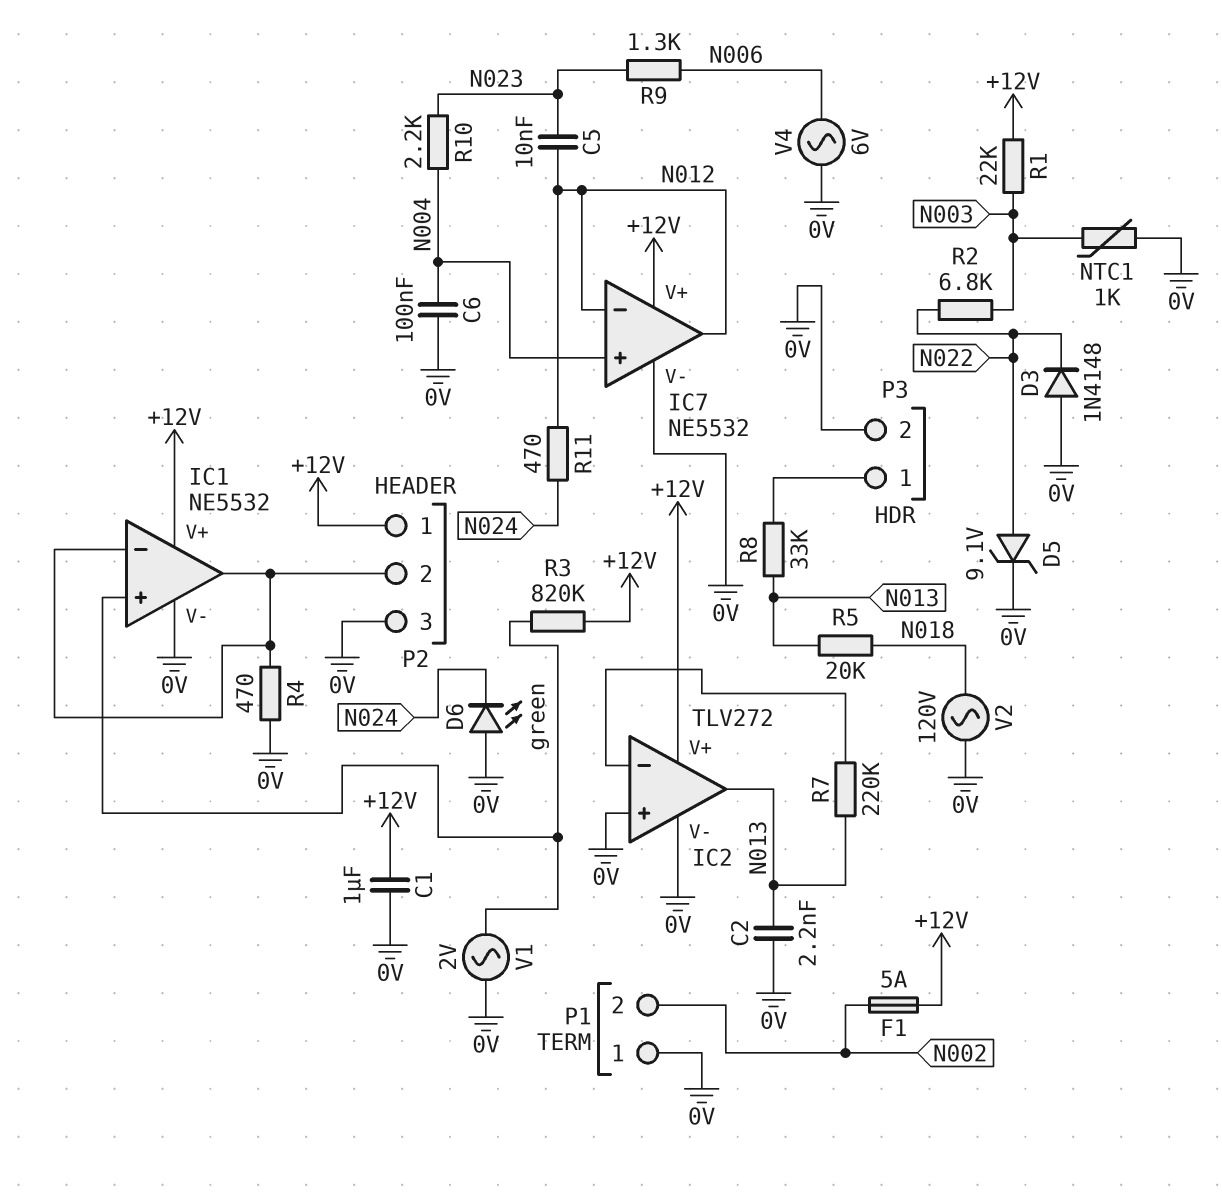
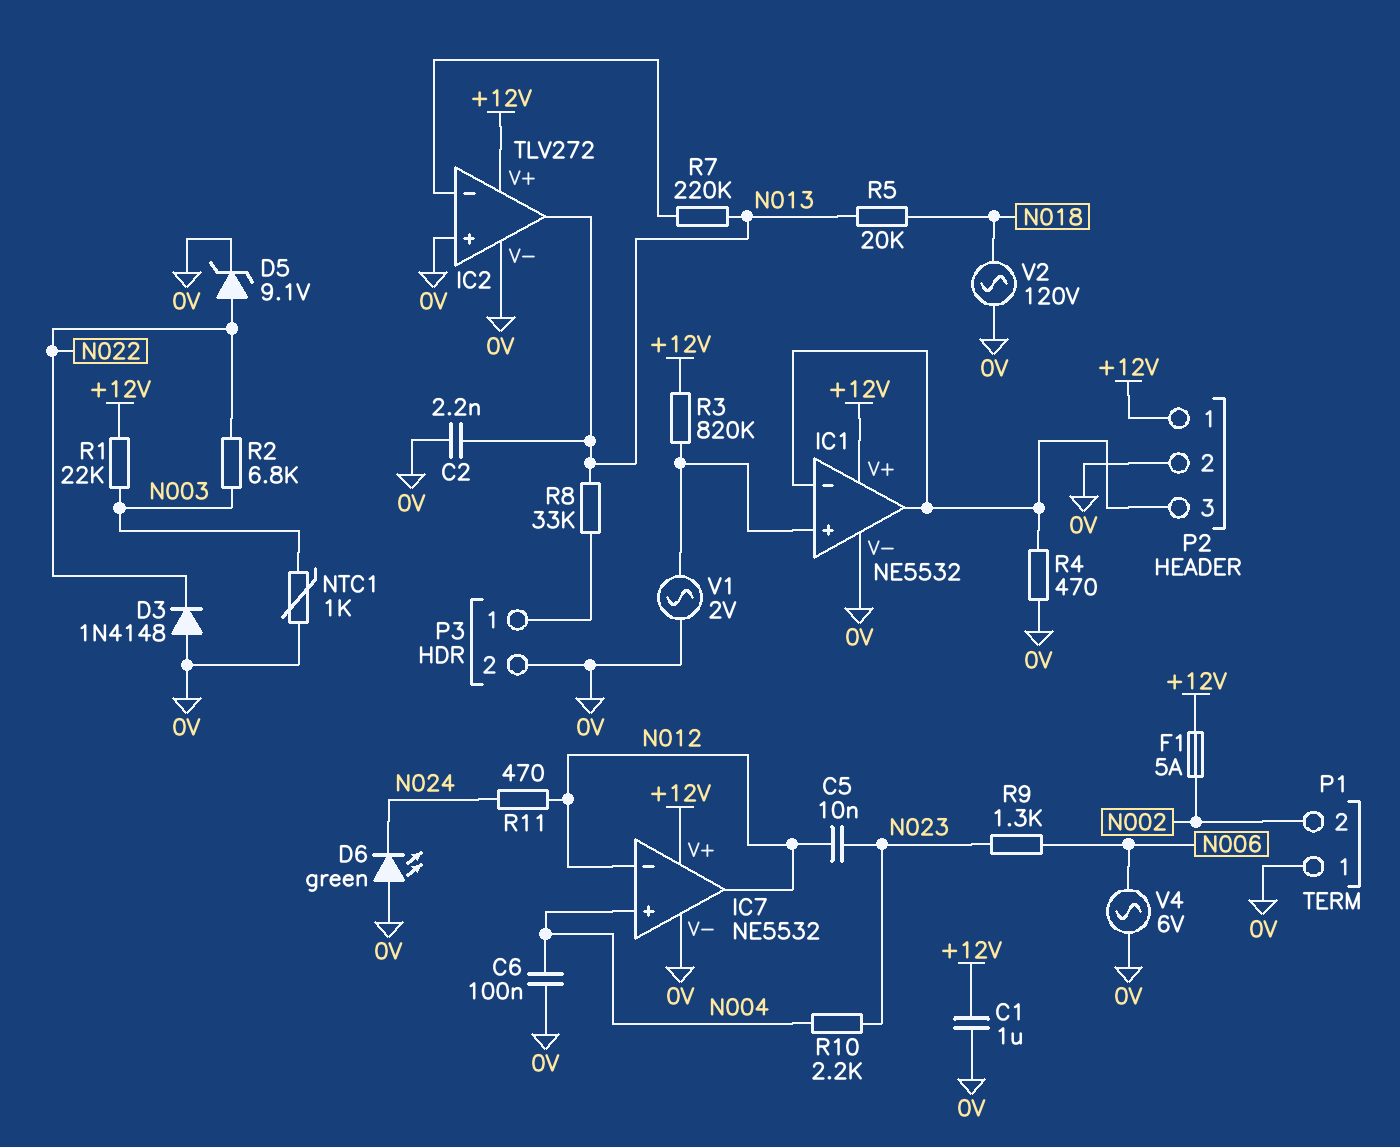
P2 pin 2: IC1/in- -> 0V
P2 pin 3: 0V -> IC1/in-

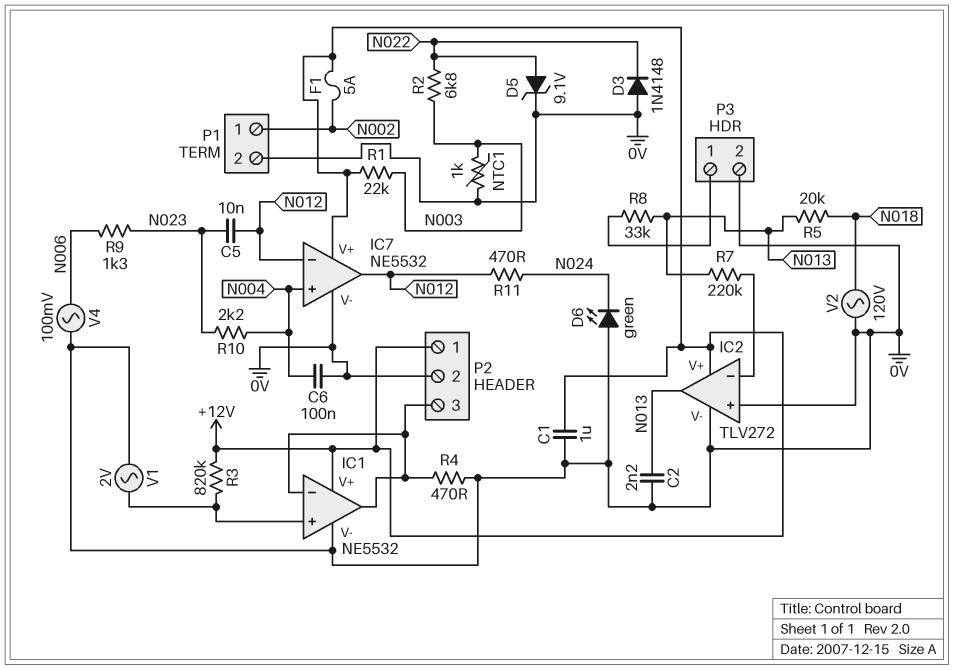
P1 pin 1: 0V -> N002
P1 pin 2: N002 -> 0V
V4: AC 6V (0V, N006) -> AC 100mV (0V, N006)

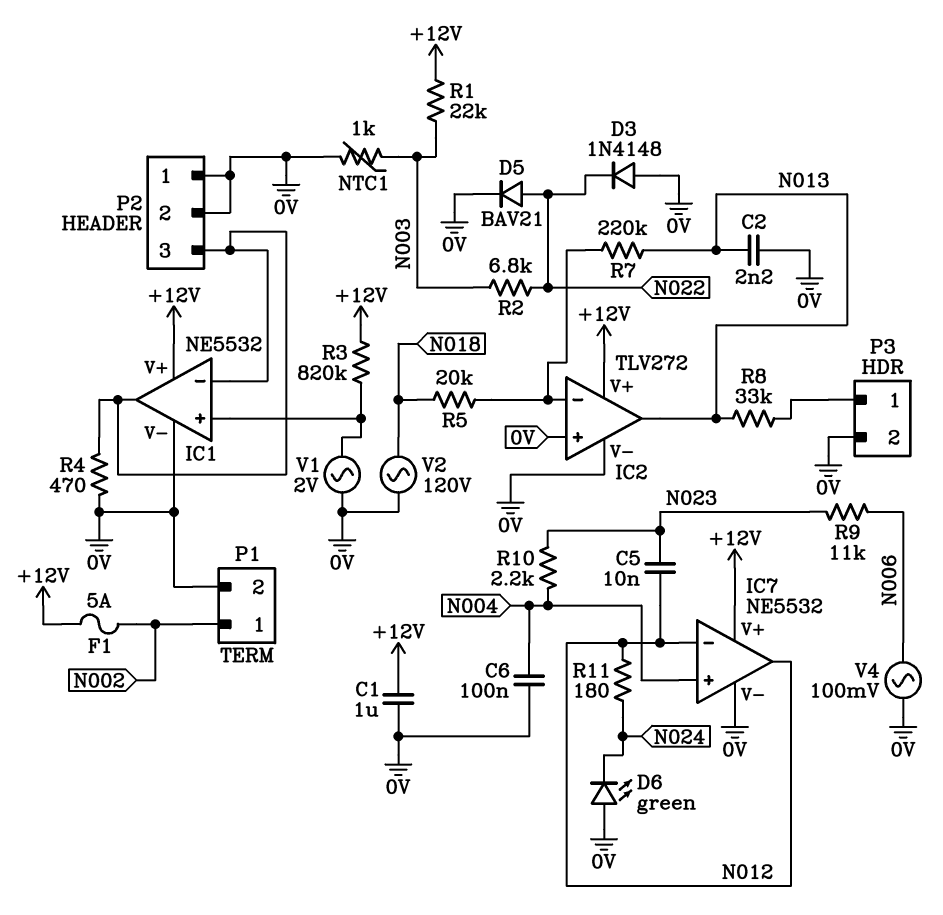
D5: zener 9.1V (A N022, K 0V) -> diode BAV21 (A N022, K 0V)
P2 pin 1: +12V -> 0V
R5: 20k (N013, N018) -> 20k (IC2/in-, N018)
R9: 1.3k (N006, N023) -> 11k (N006, N023)
R11: 470 (N012, N024) -> 180 (N012, N024)

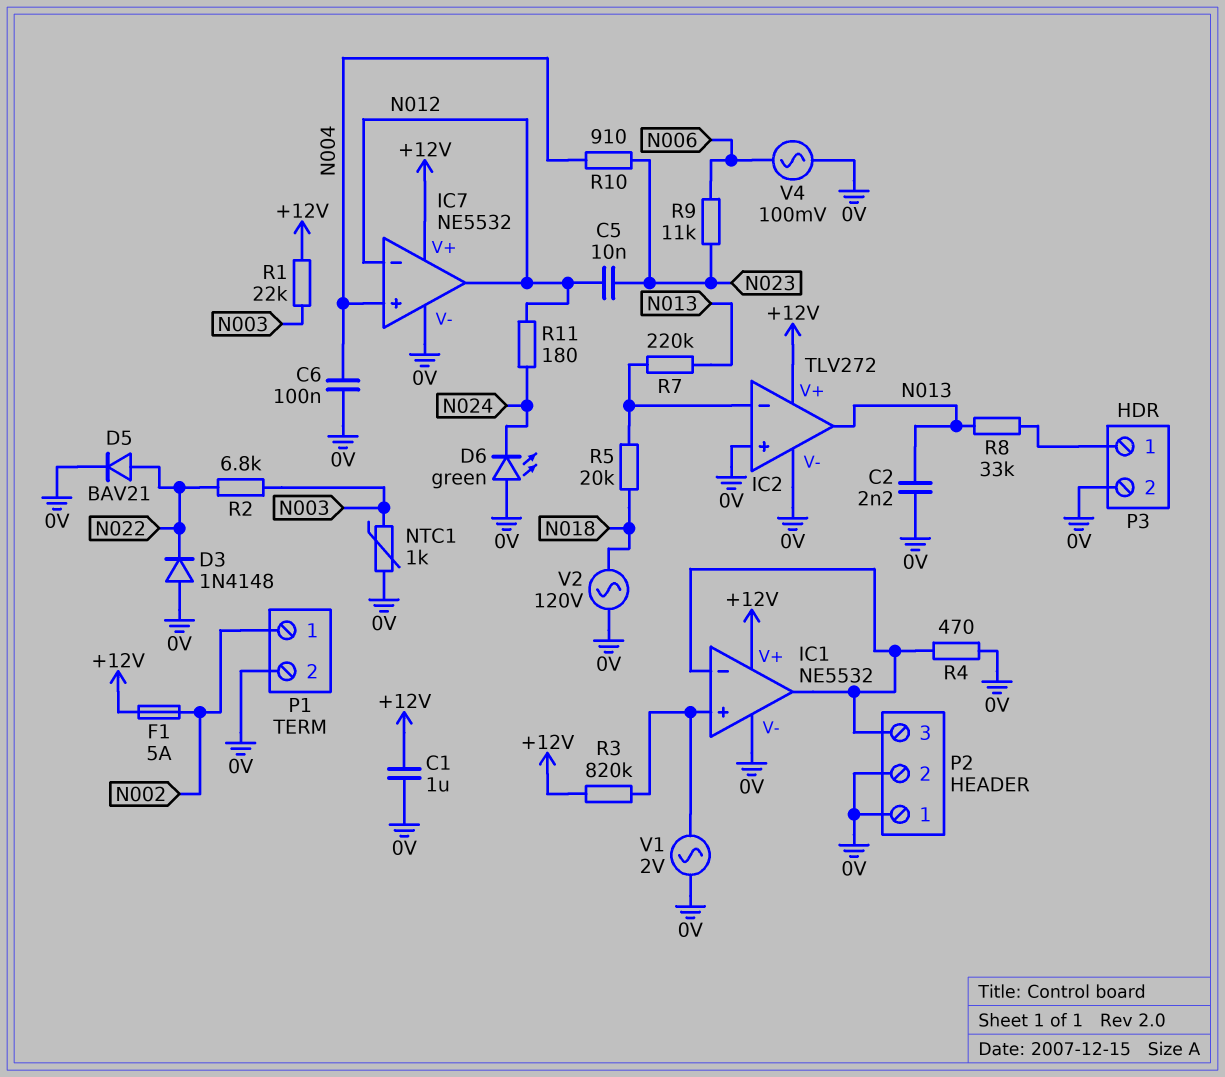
R10: 2.2k (N004, N023) -> 910 (N004, N023)

